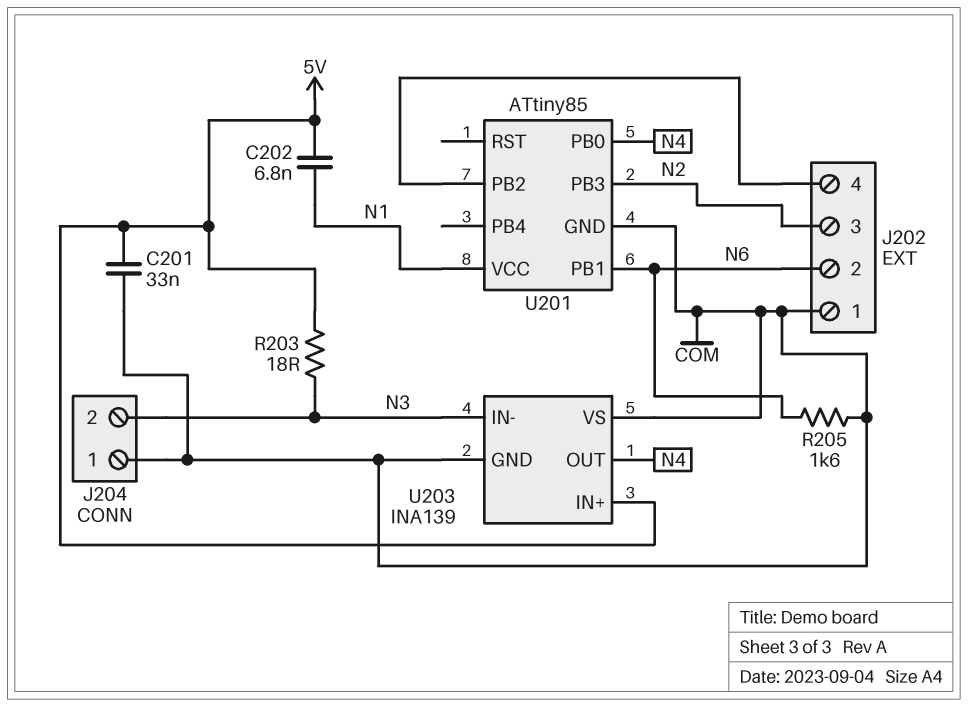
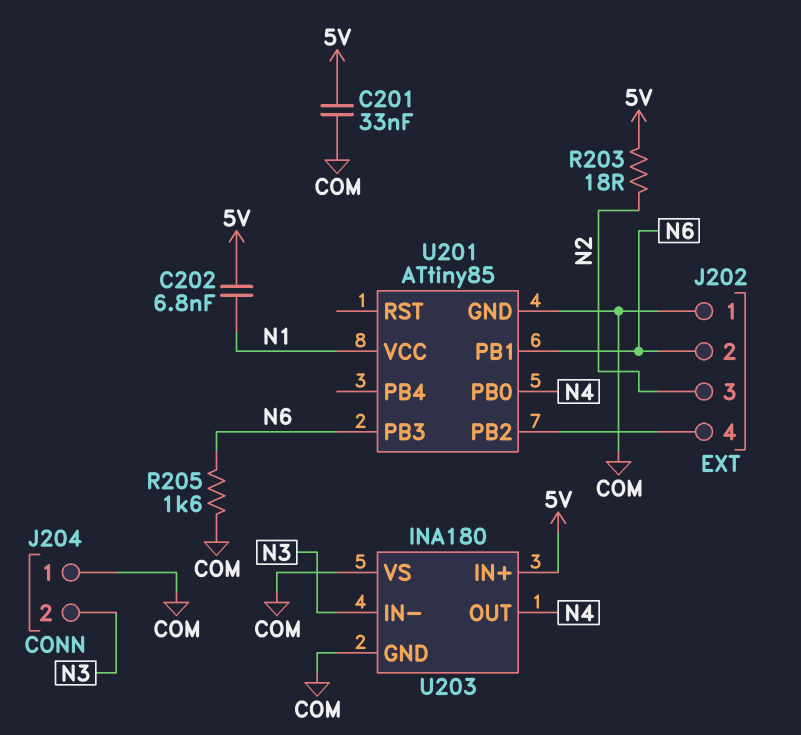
R203: 18 (5V, N3) -> 18 (5V, N2)
U201 pin PB3: N2 -> N6
U203: INA139 -> INA180

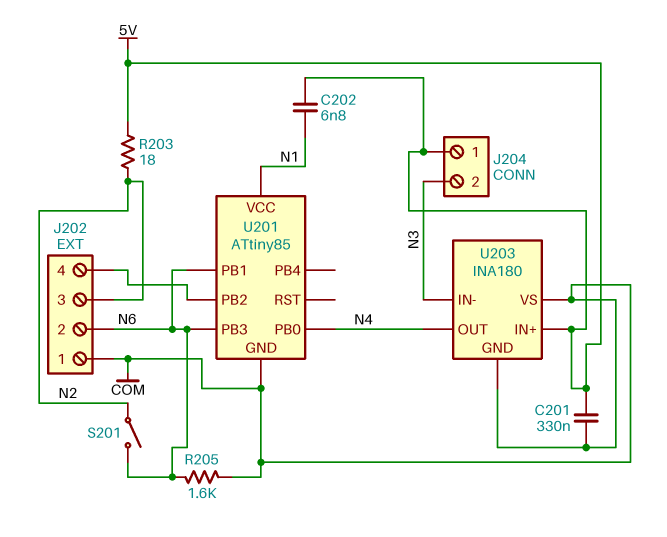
C201: 33nF (5V, COM) -> 330nF (5V, COM)
J204 pin 1: COM -> 5V
S201: none -> switch (N2, N6)

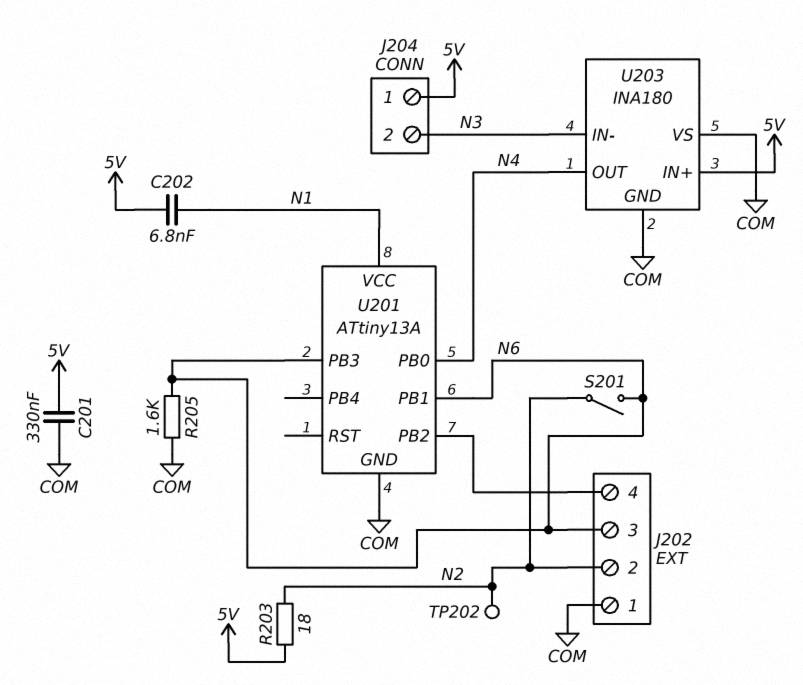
J202 pin 2: N6 -> N2
J202 pin 3: N2 -> N6
TP202: none -> test point (N2)
U201: ATtiny85 -> ATtiny13A

